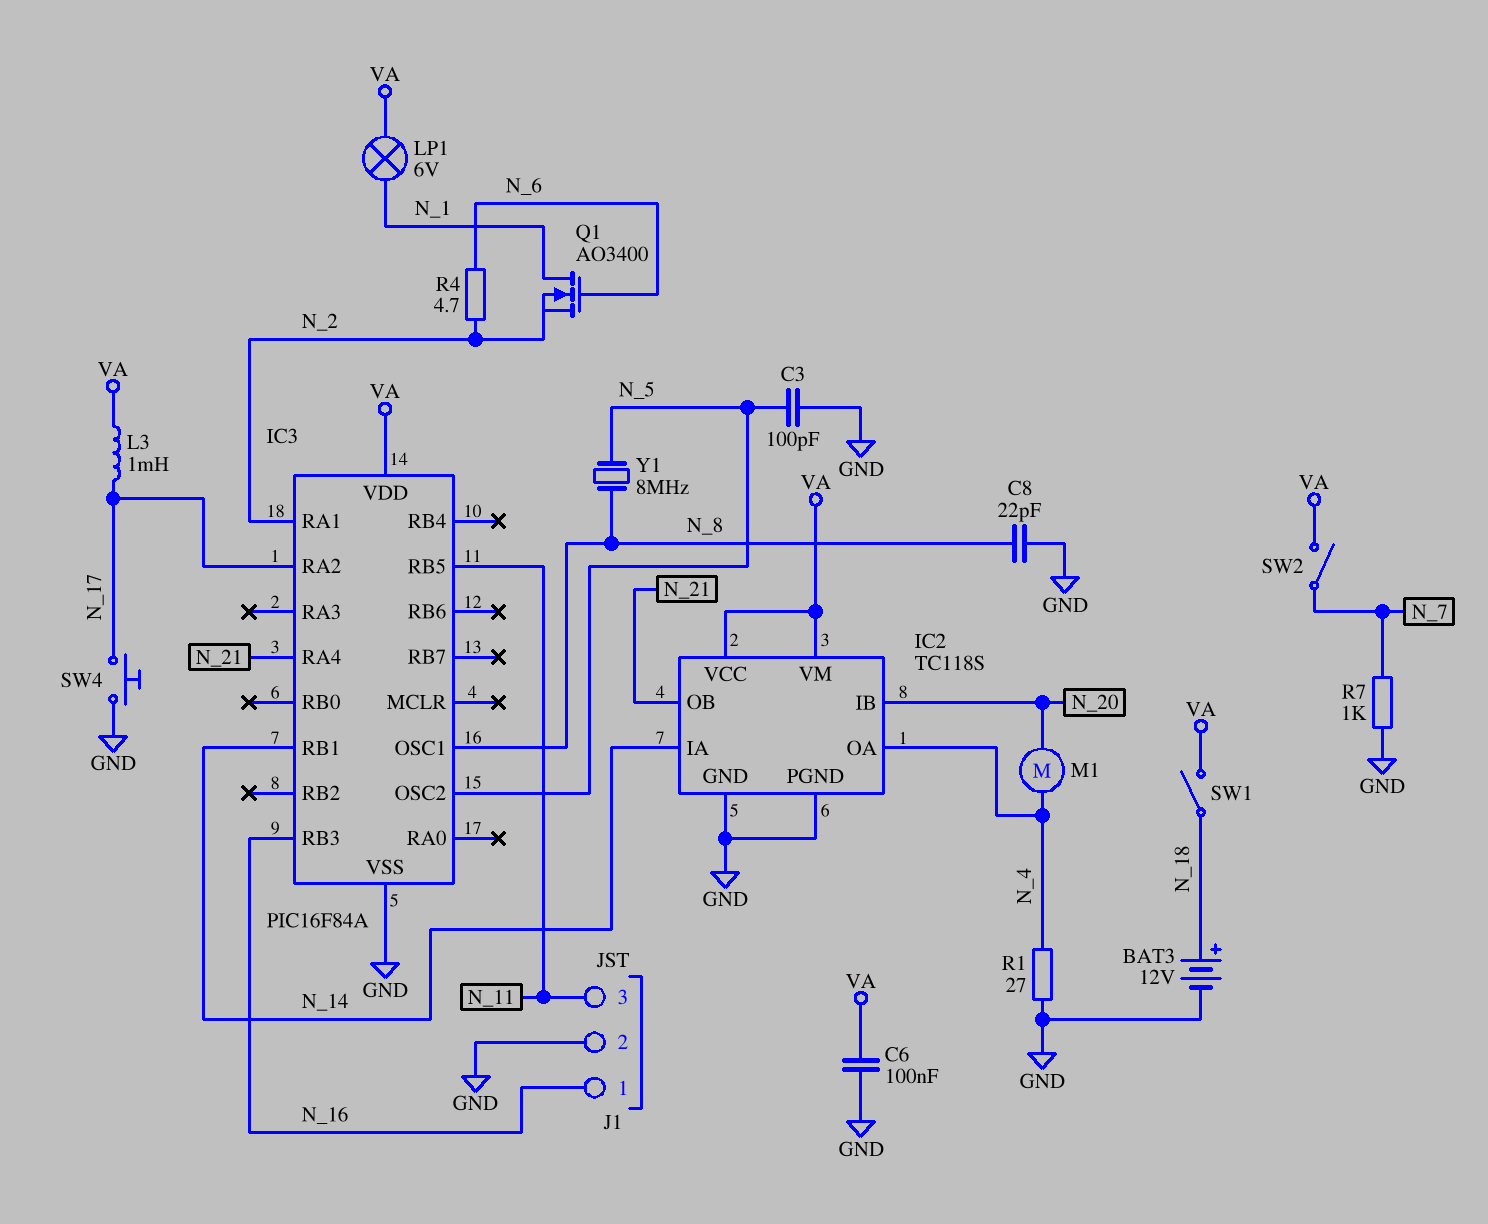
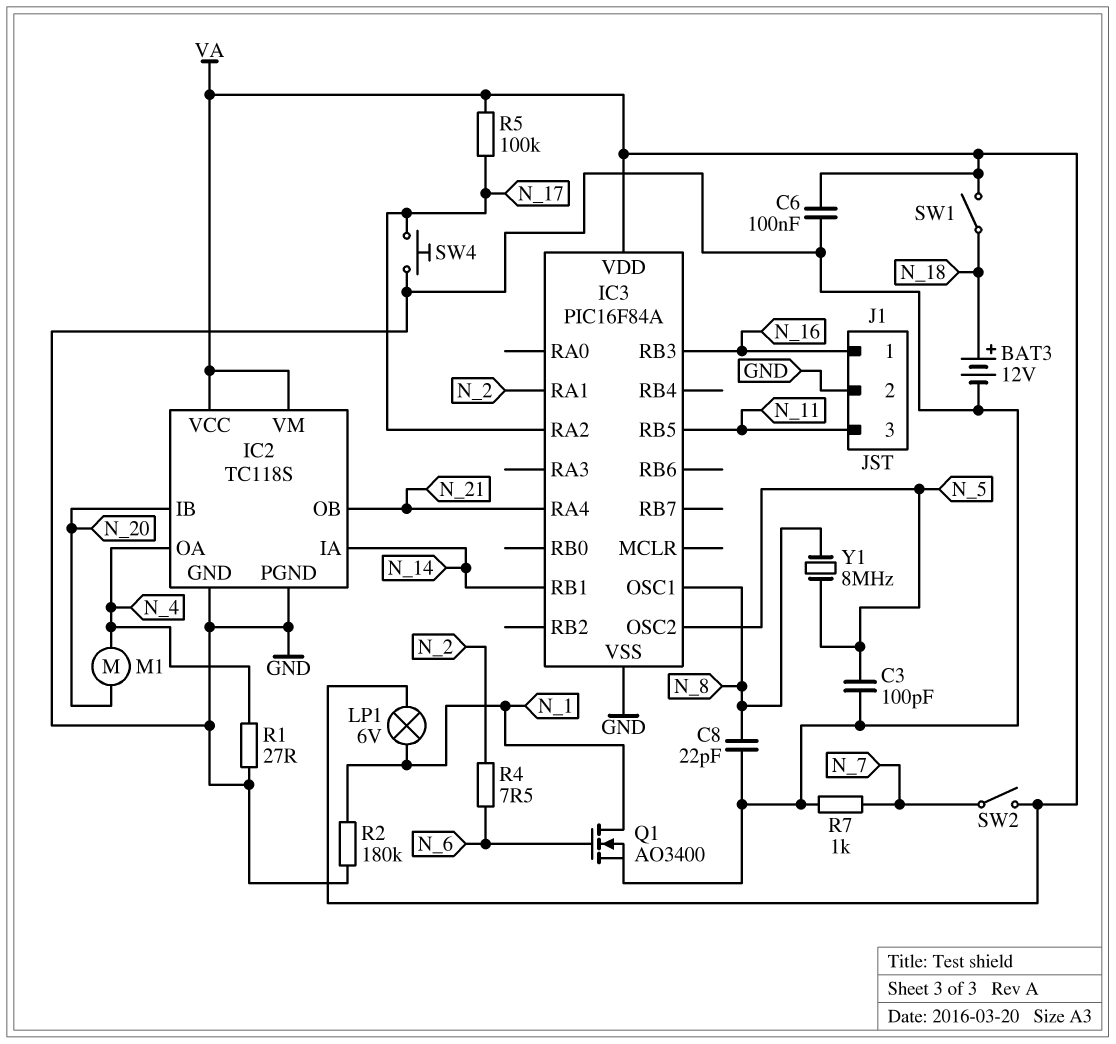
L3: 1mH (N_17, VA) -> none
Q1: NMOS AO3400 (G N_6, D N_1, S N_2) -> NMOS AO3400 (G N_6, D N_1, S GND)
R2: none -> 180k (GND, N_1)
R4: 4.7 (N_2, N_6) -> 7.5 (N_2, N_6)
R5: none -> 100k (N_17, VA)

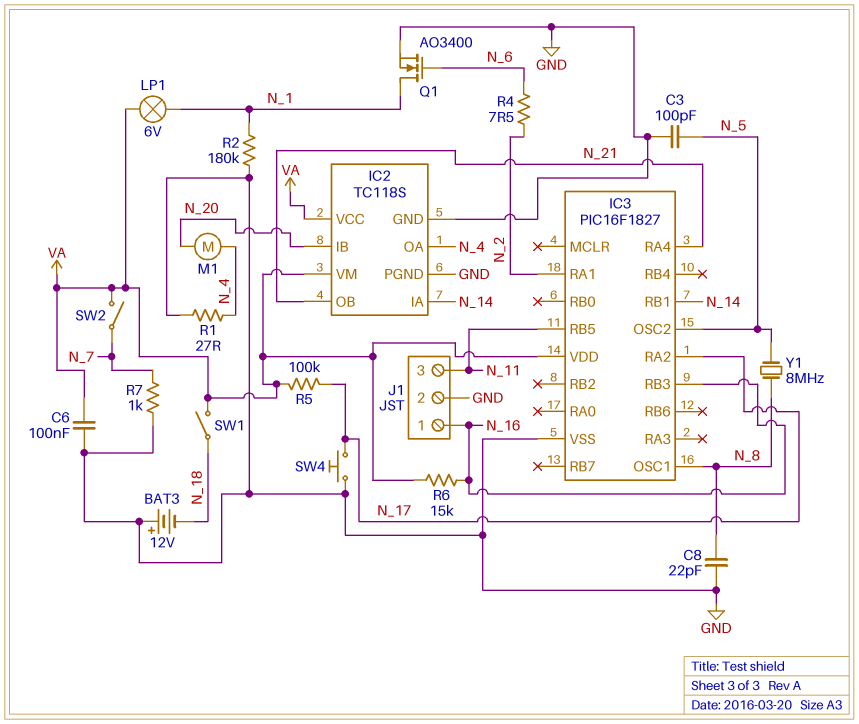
BAT3: 12V (plus N_18, minus GND) -> 12V (plus GND, minus N_18)
IC3: PIC16F84A -> PIC16F1827
R6: none -> 15k (N_16, VA)

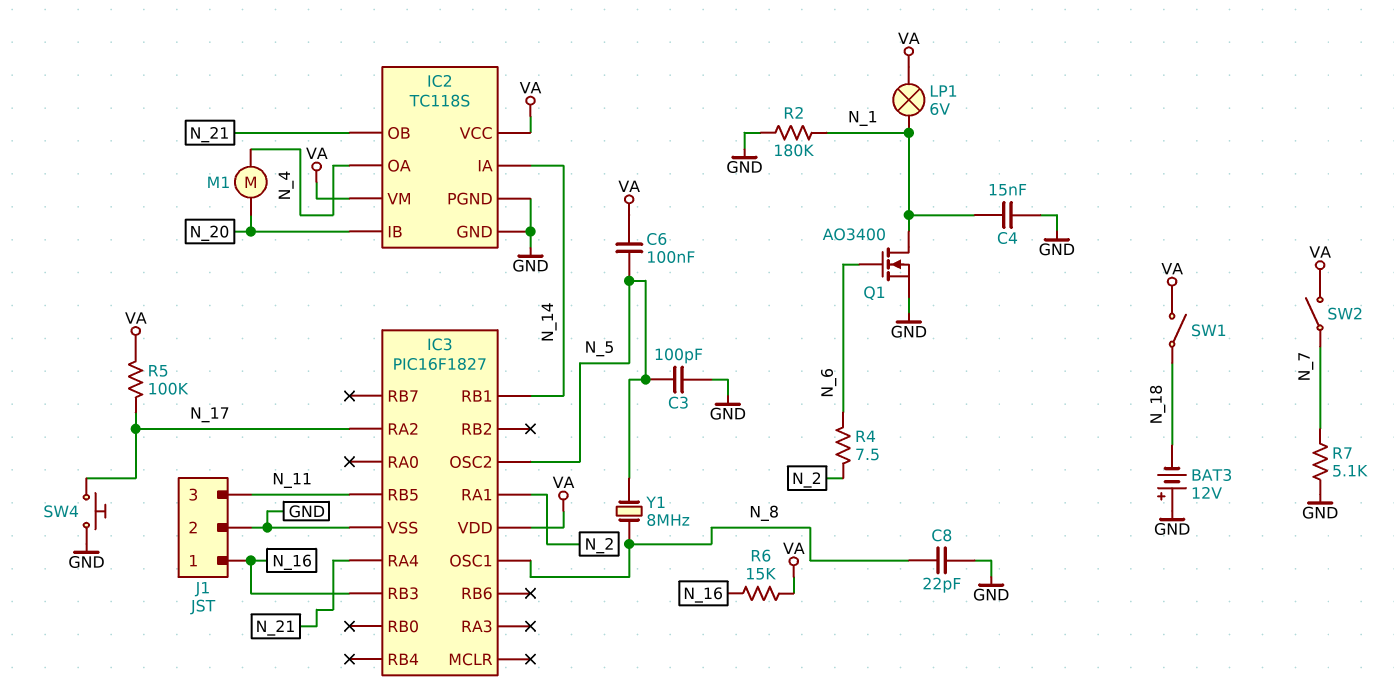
C4: none -> 15nF (GND, N_1)
C6: 100nF (GND, VA) -> 100nF (N_5, VA)
R1: 27 (GND, N_4) -> none
R7: 1k (GND, N_7) -> 5.1k (GND, N_7)

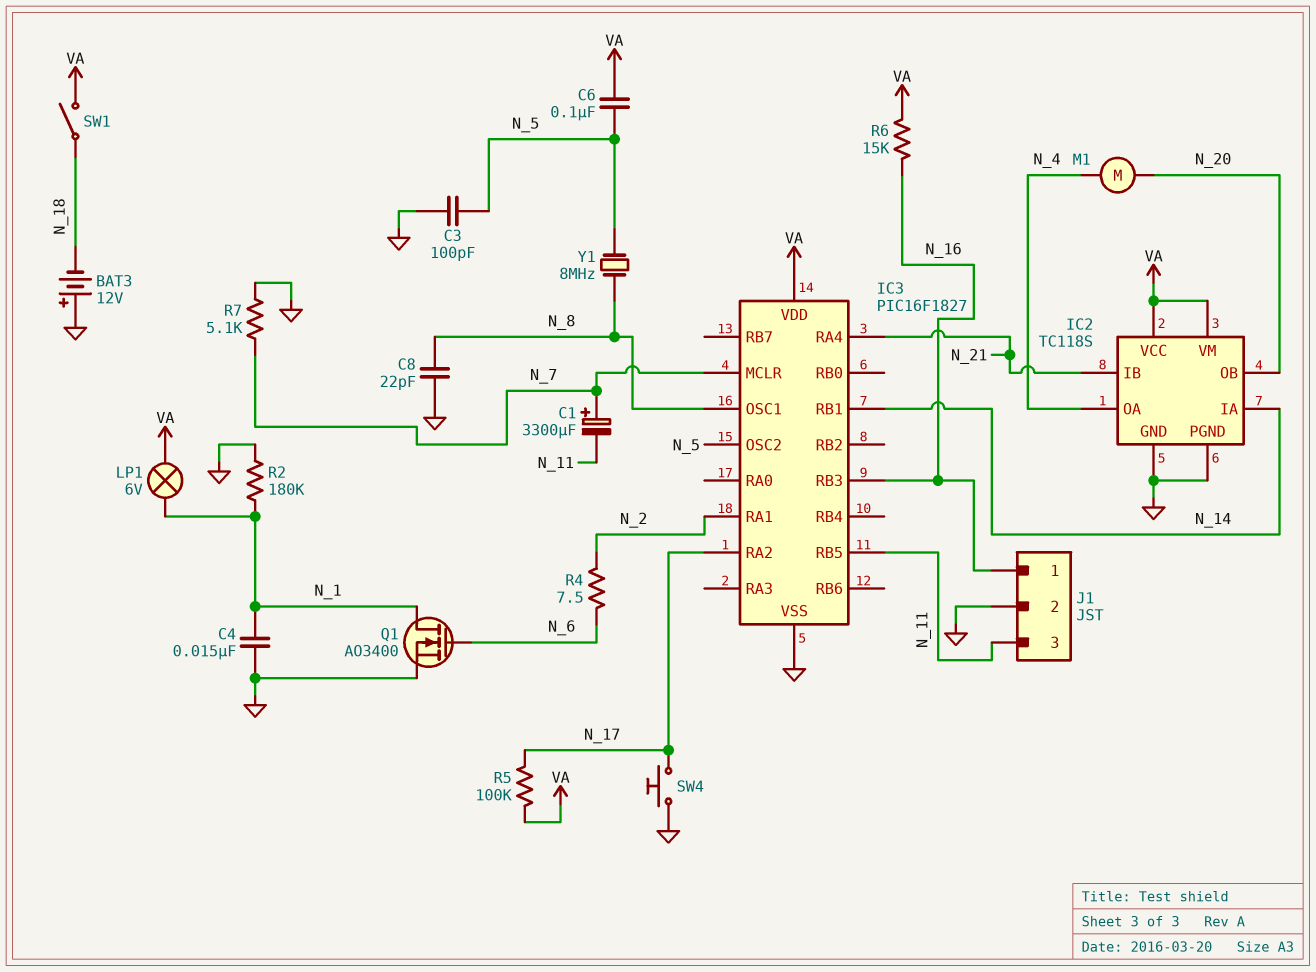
C1: none -> 3300uF (plus N_7, minus N_11)
IC2 pin IB: N_20 -> N_21
IC2 pin OB: N_21 -> N_20
IC3 pin MCLR: none -> N_7
SW2: switch (N_7, VA) -> none

